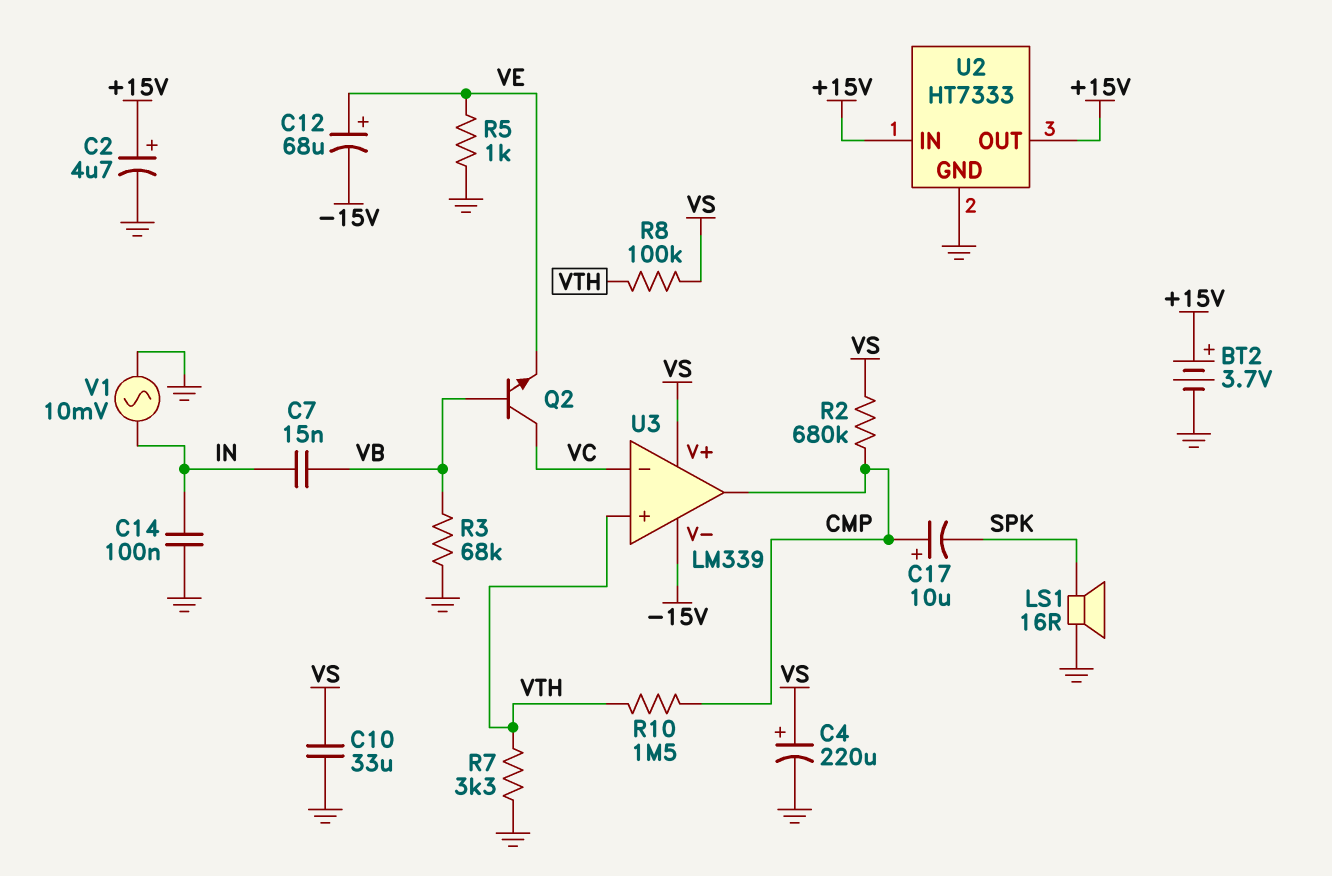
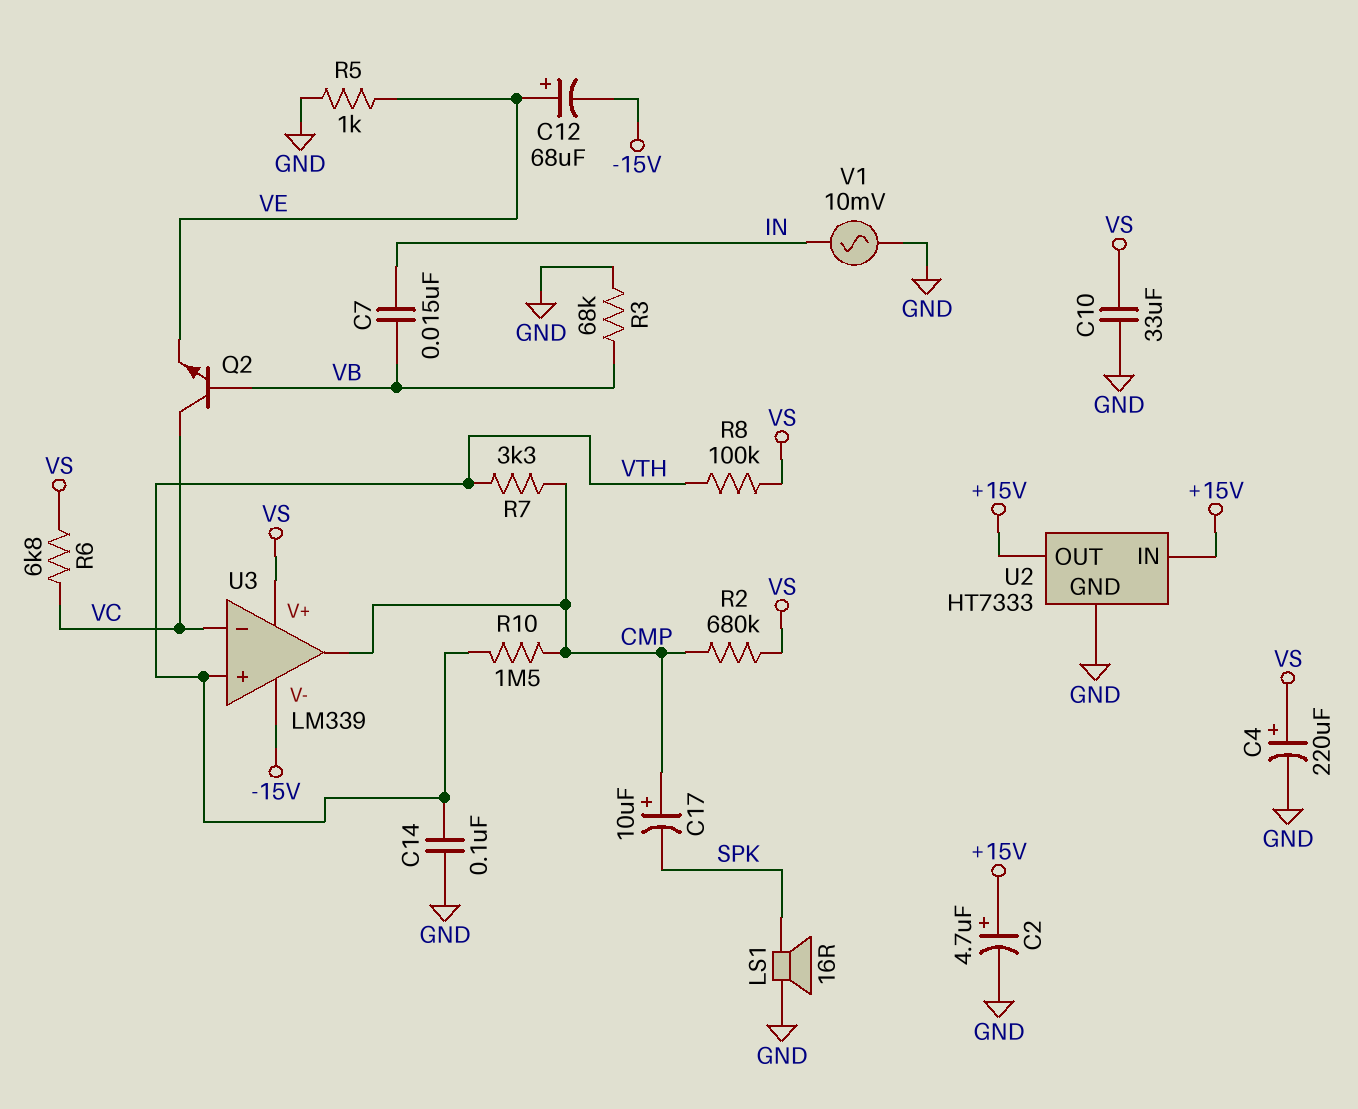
BT2: 3.7V (plus +15V, minus GND) -> none
C14: 100nF (GND, IN) -> 100nF (GND, VTH)
R6: none -> 6.8k (VC, VS)
R7: 3.3k (GND, VTH) -> 3.3k (CMP, VTH)

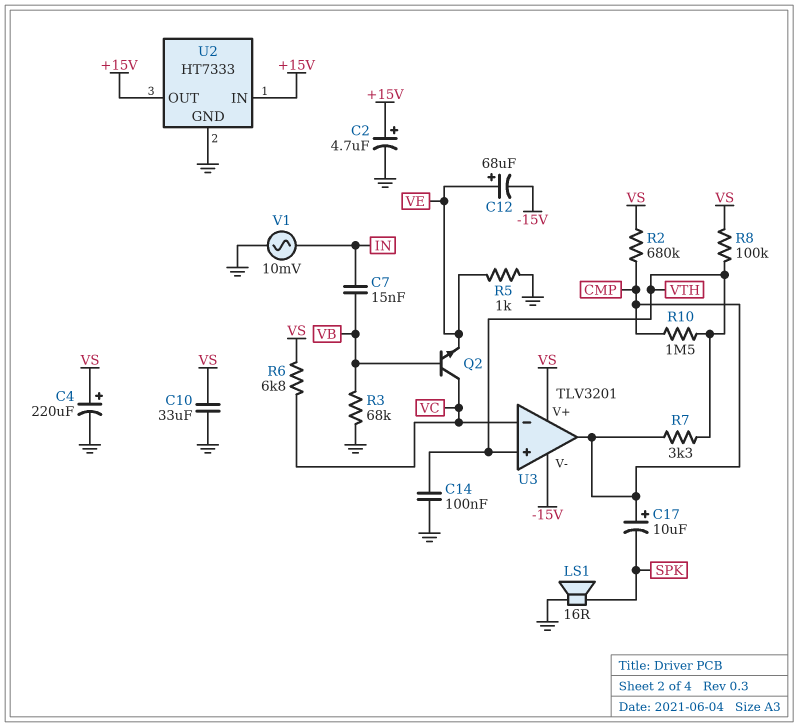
U3: LM339 -> TLV3201

